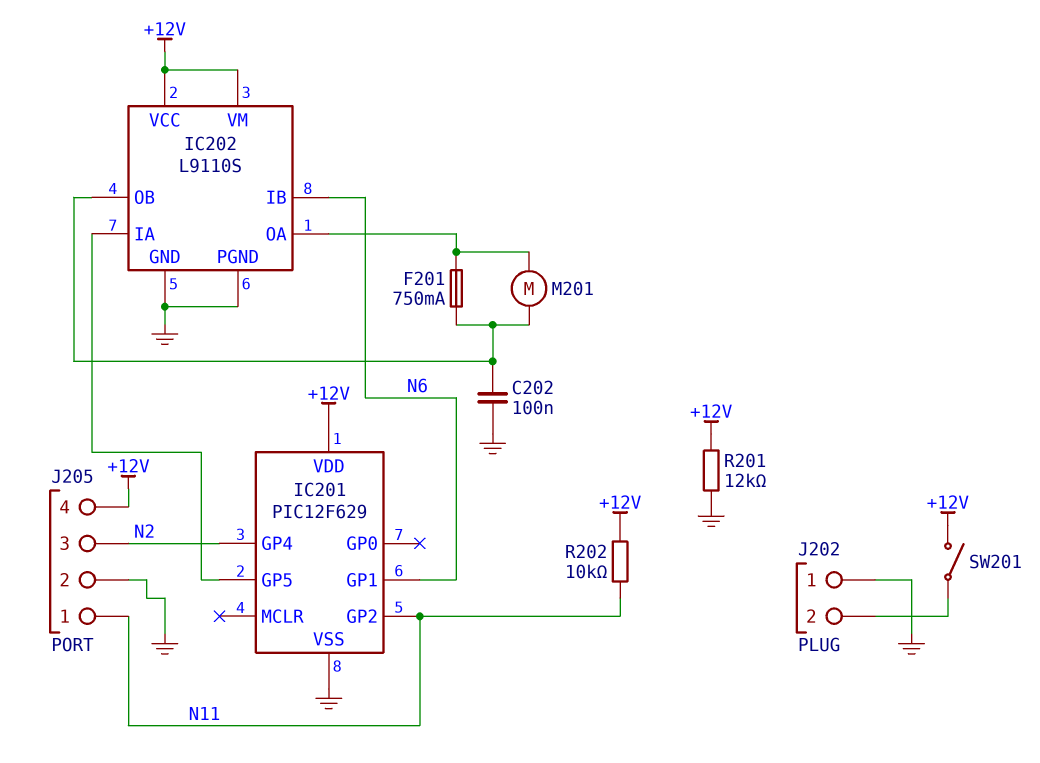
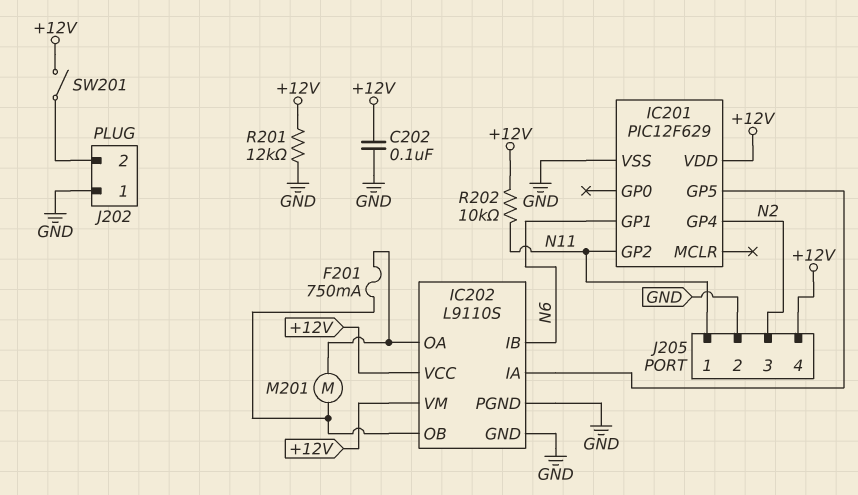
C202: 100nF (GND, IC202/OB) -> 100nF (+12V, GND)

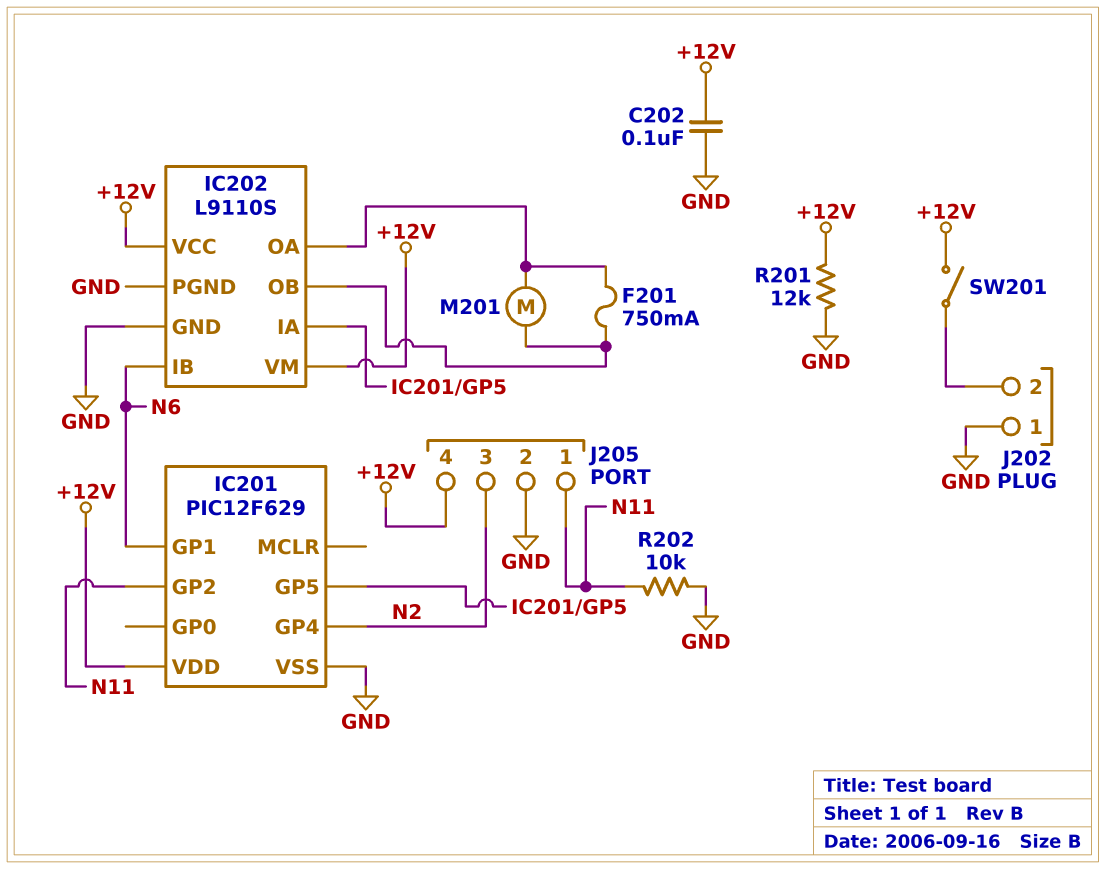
R202: 10k (+12V, N11) -> 10k (GND, N11)

